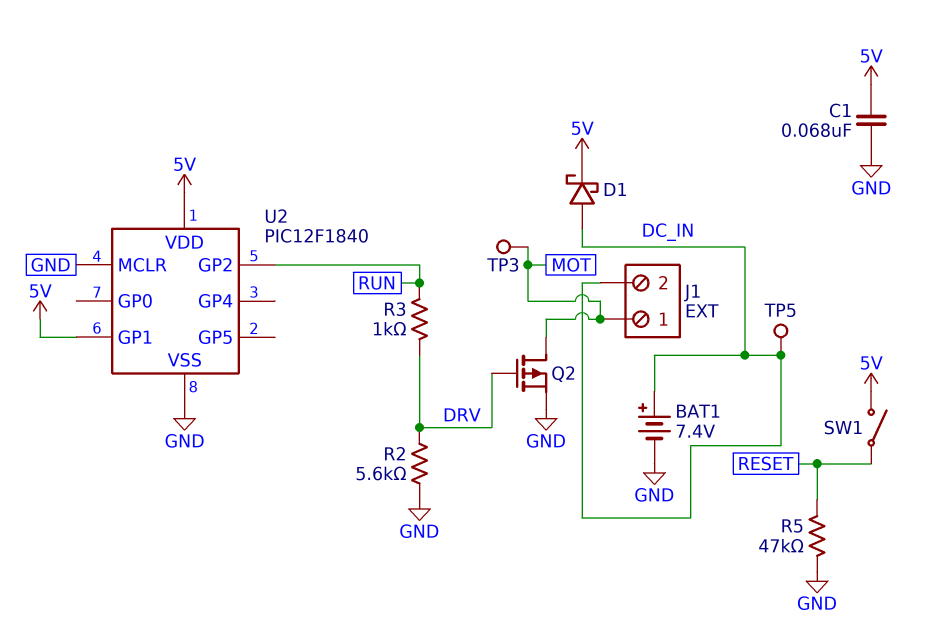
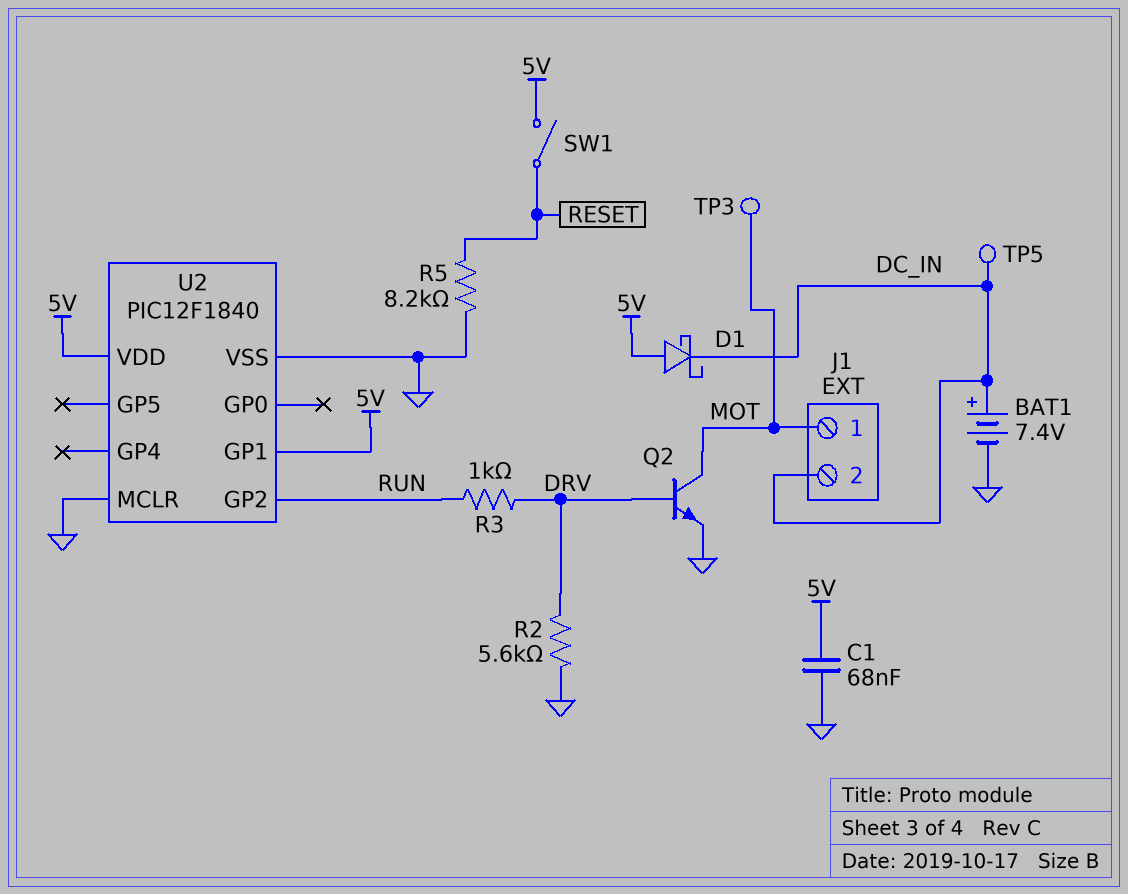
D1: schottky (A DC_IN, K 5V) -> schottky (A 5V, K DC_IN)
Q2: PMOS (G DRV, D MOT, S GND) -> NPN (B DRV, C MOT, E GND)
R5: 47k (GND, RESET) -> 8.2k (GND, RESET)

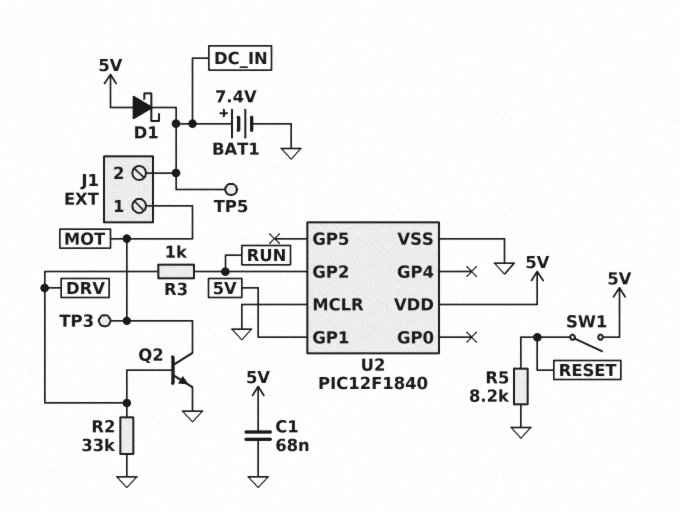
R2: 5.6k (DRV, GND) -> 33k (DRV, GND)

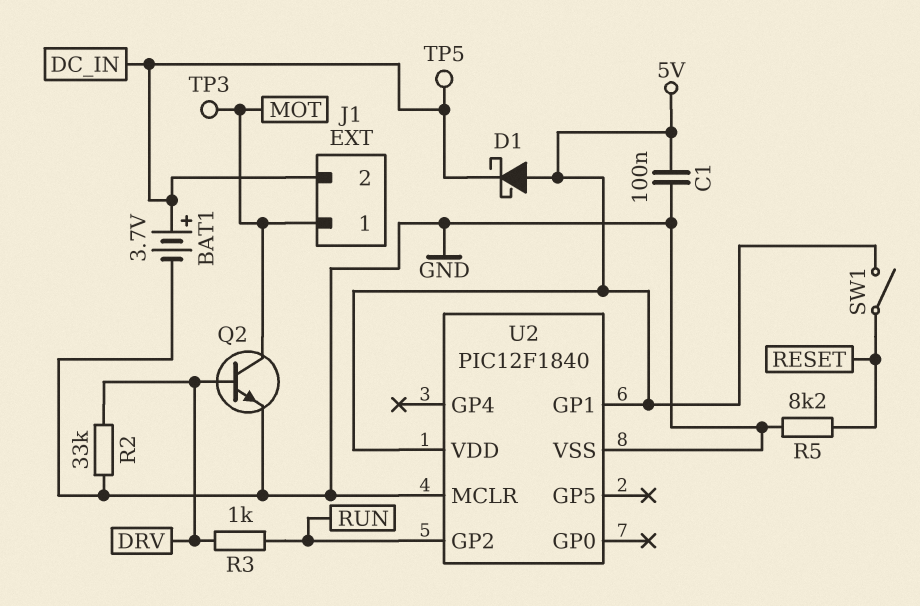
BAT1: 7.4V (plus DC_IN, minus GND) -> 3.7V (plus DC_IN, minus GND)
C1: 68nF (5V, GND) -> 100nF (5V, GND)

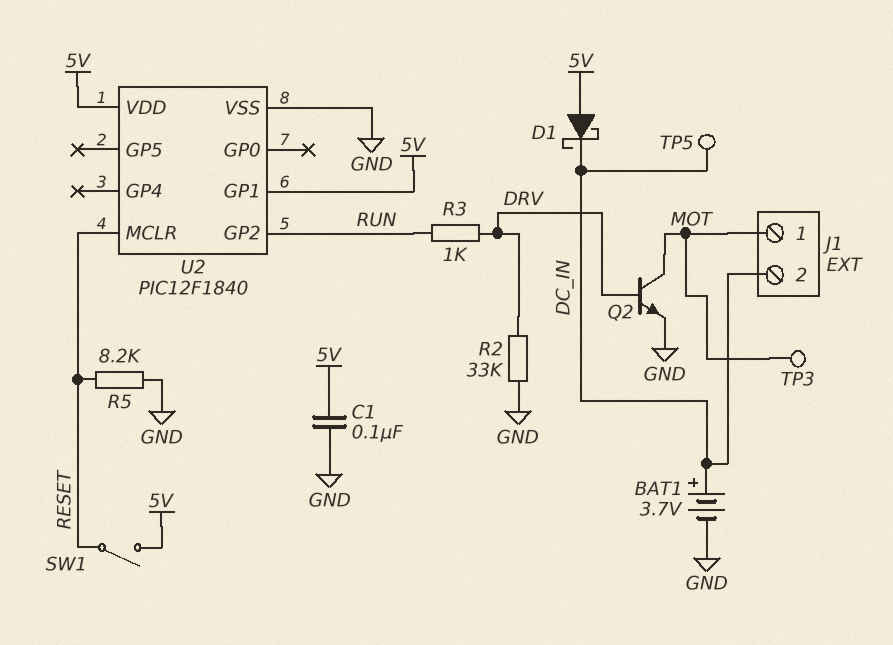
U2 pin MCLR: GND -> RESET

